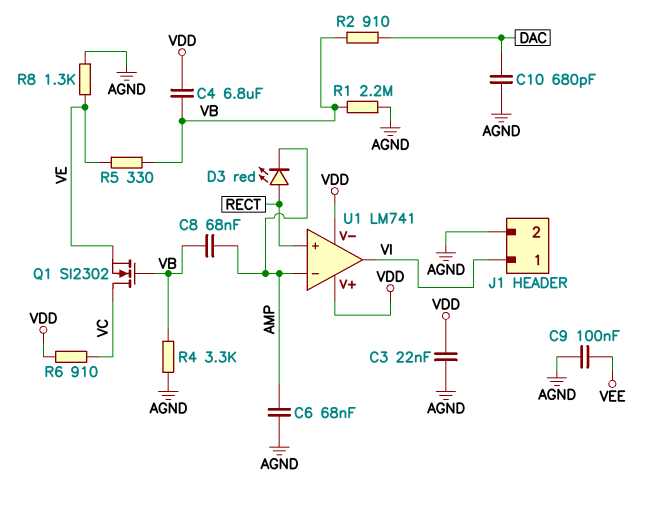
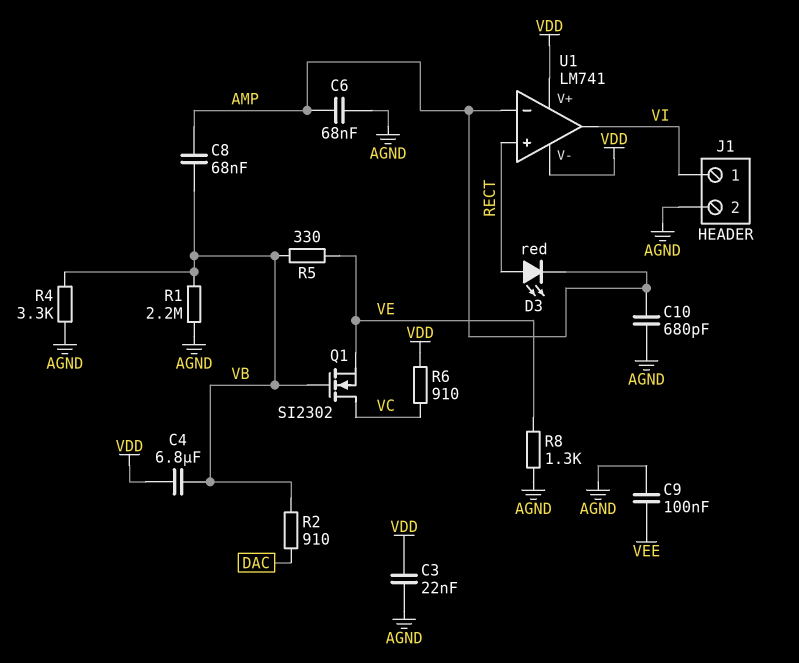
C10: 680pF (AGND, DAC) -> 680pF (AGND, AMP)

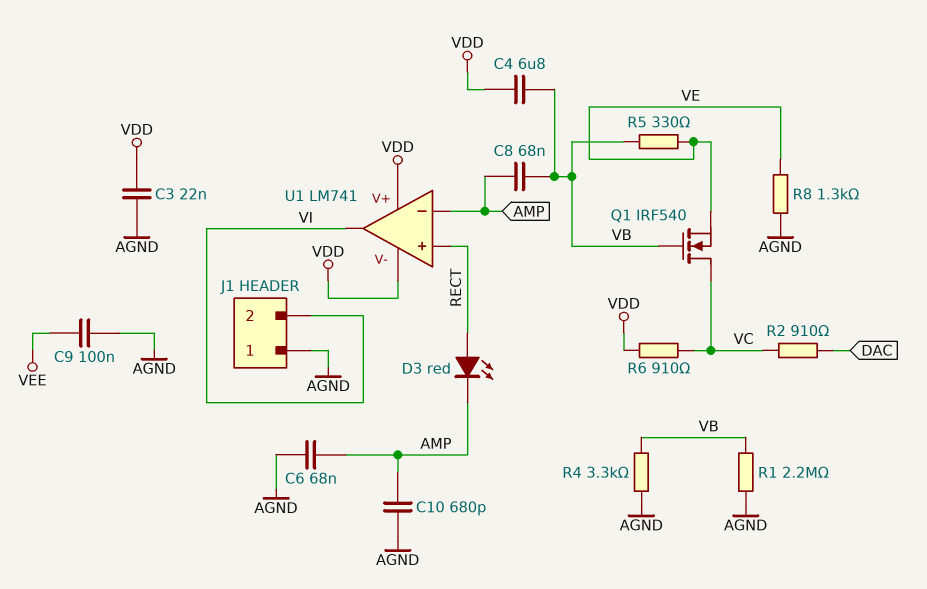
J1 pin 1: VI -> AGND
J1 pin 2: AGND -> VI
Q1: NMOS SI2302 (G VB, D VC, S VE) -> NMOS IRF540 (G VB, D VC, S VE)
R2: 910 (DAC, VB) -> 910 (DAC, VC)

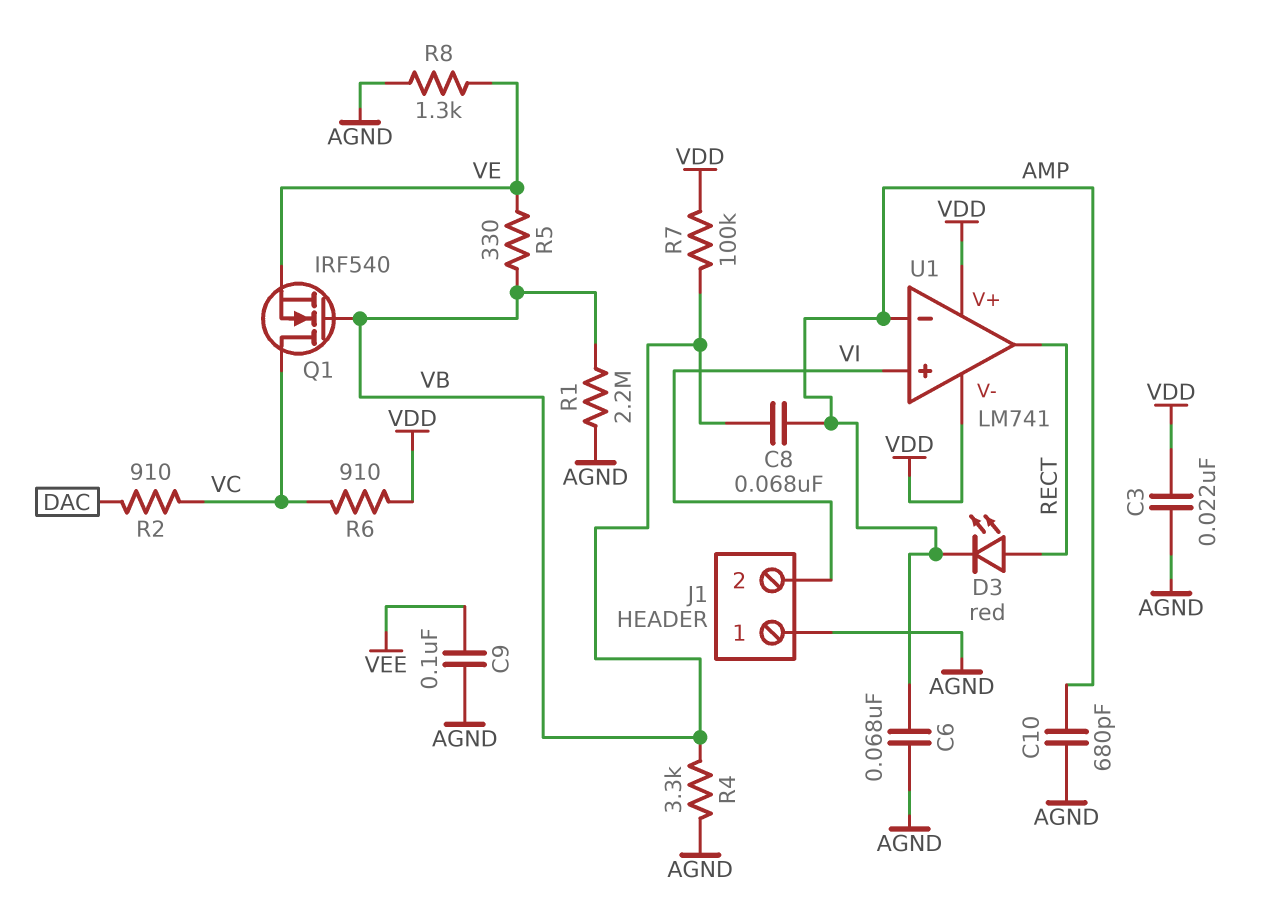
C4: 6.8uF (VB, VDD) -> none
R7: none -> 100k (VB, VDD)
U1 pin in+: RECT -> VI
U1 pin out: VI -> RECT

